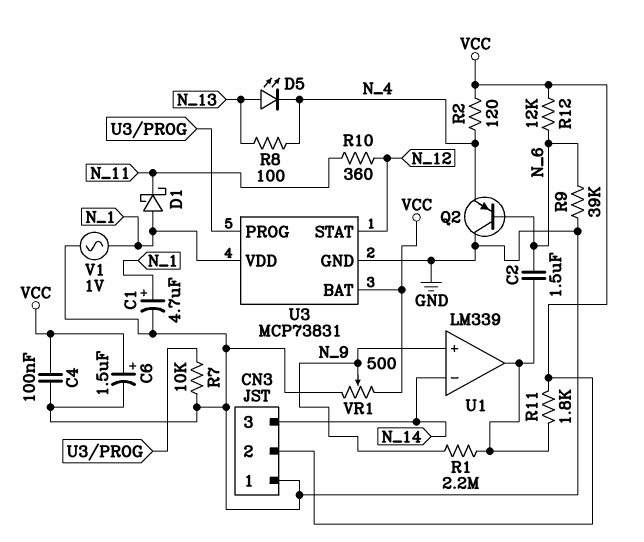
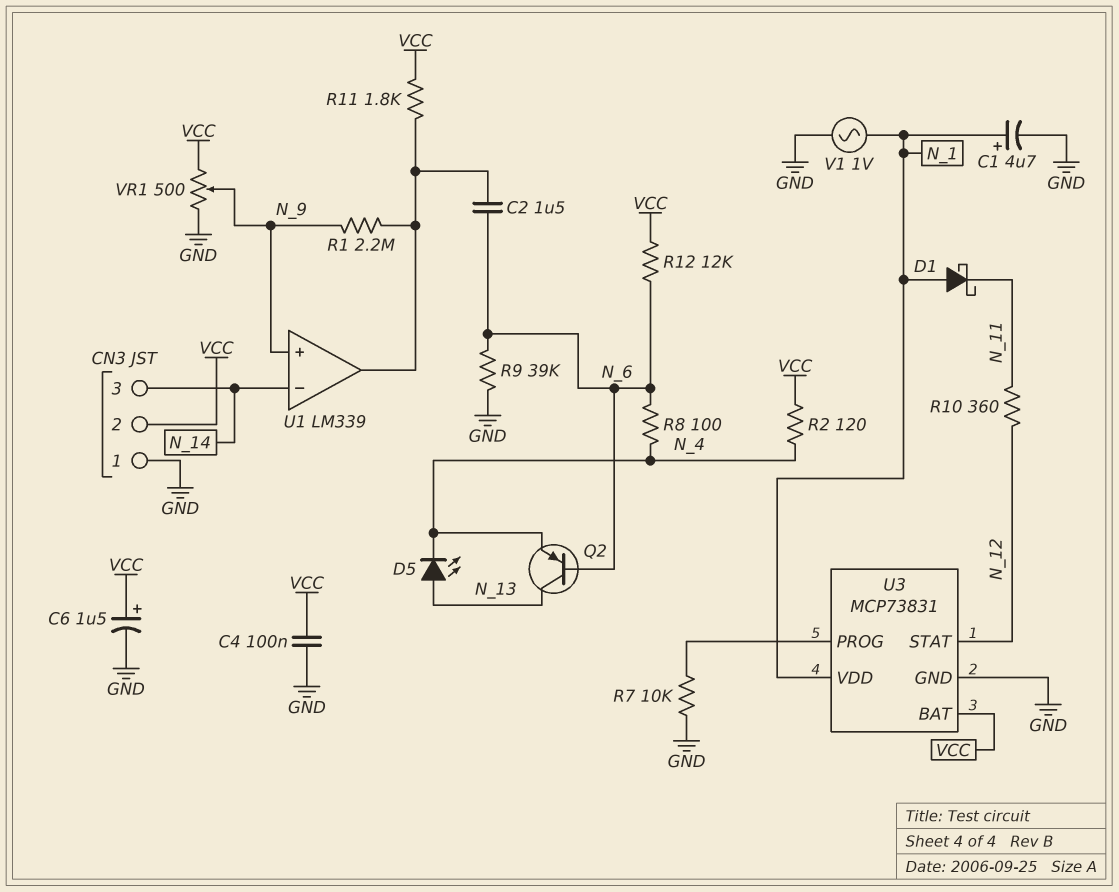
Q2: PNP (B N_6, C GND, E N_4) -> PNP (B N_6, C N_13, E N_4)
R8: 100 (N_4, N_13) -> 100 (N_4, N_6)

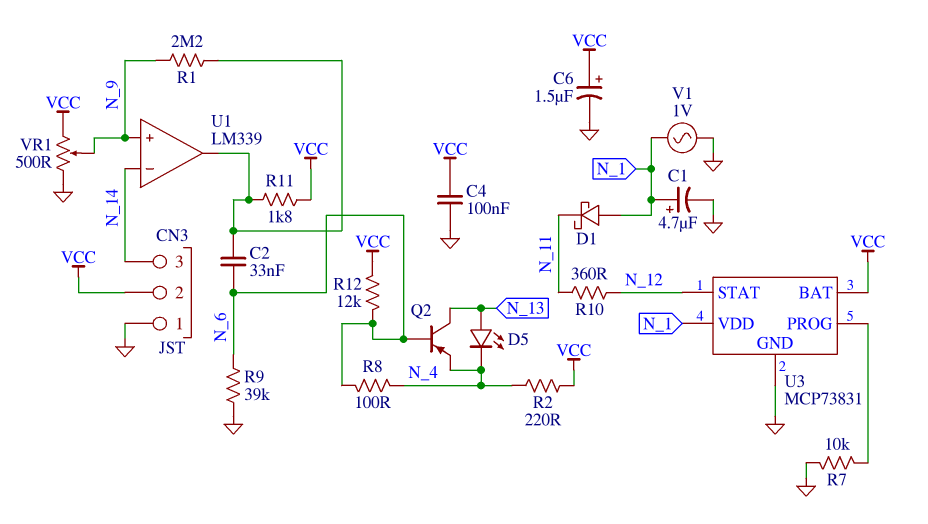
C2: 1.5uF (N_6, U1/out) -> 33nF (N_6, U1/out)
R2: 120 (N_4, VCC) -> 220 (N_4, VCC)

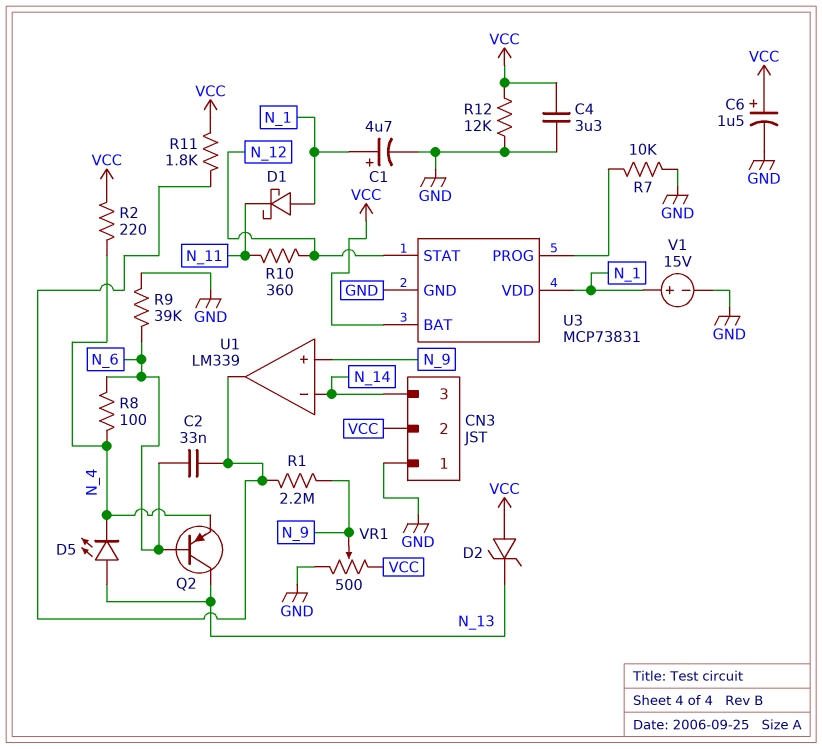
C4: 100nF (GND, VCC) -> 3.3uF (GND, VCC)
D2: none -> zener (A VCC, K N_13)
R12: 12k (N_6, VCC) -> 12k (GND, VCC)
V1: AC 1V (GND, N_1) -> 15V (plus N_1, minus GND)

